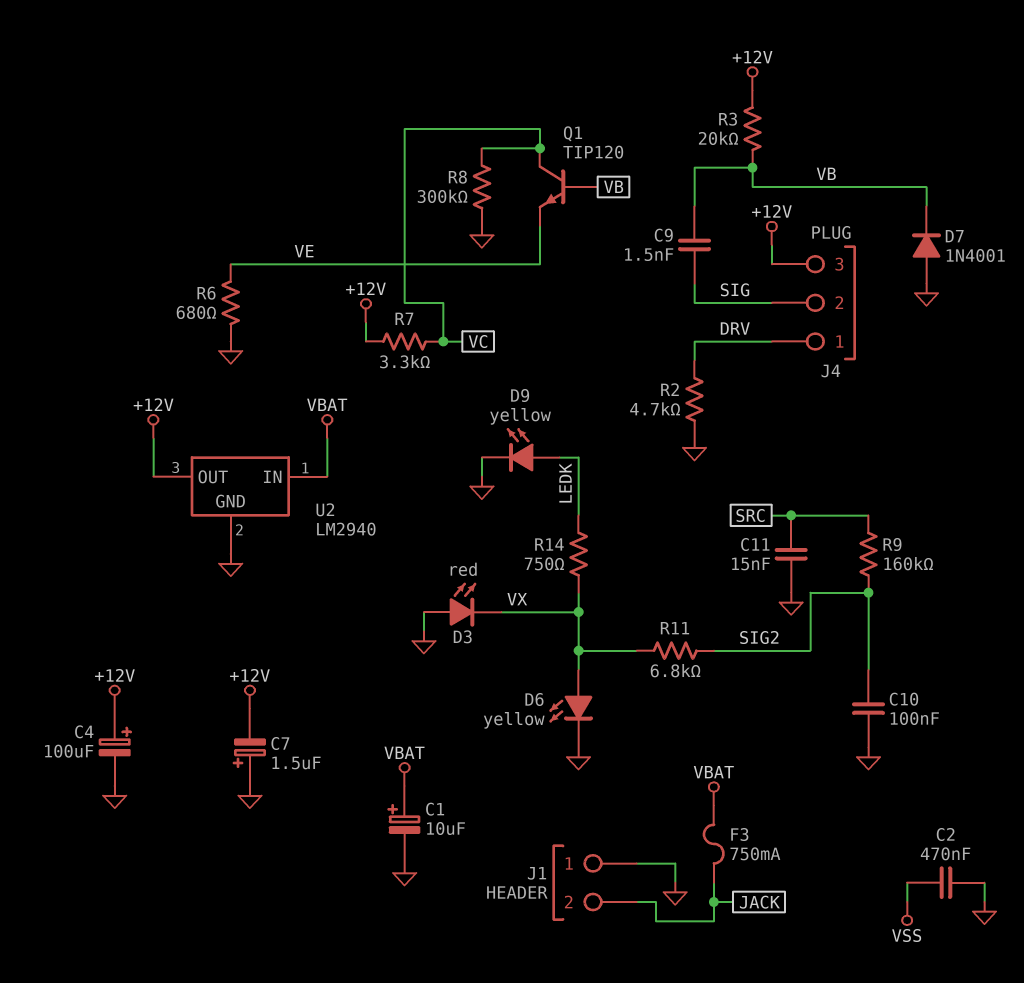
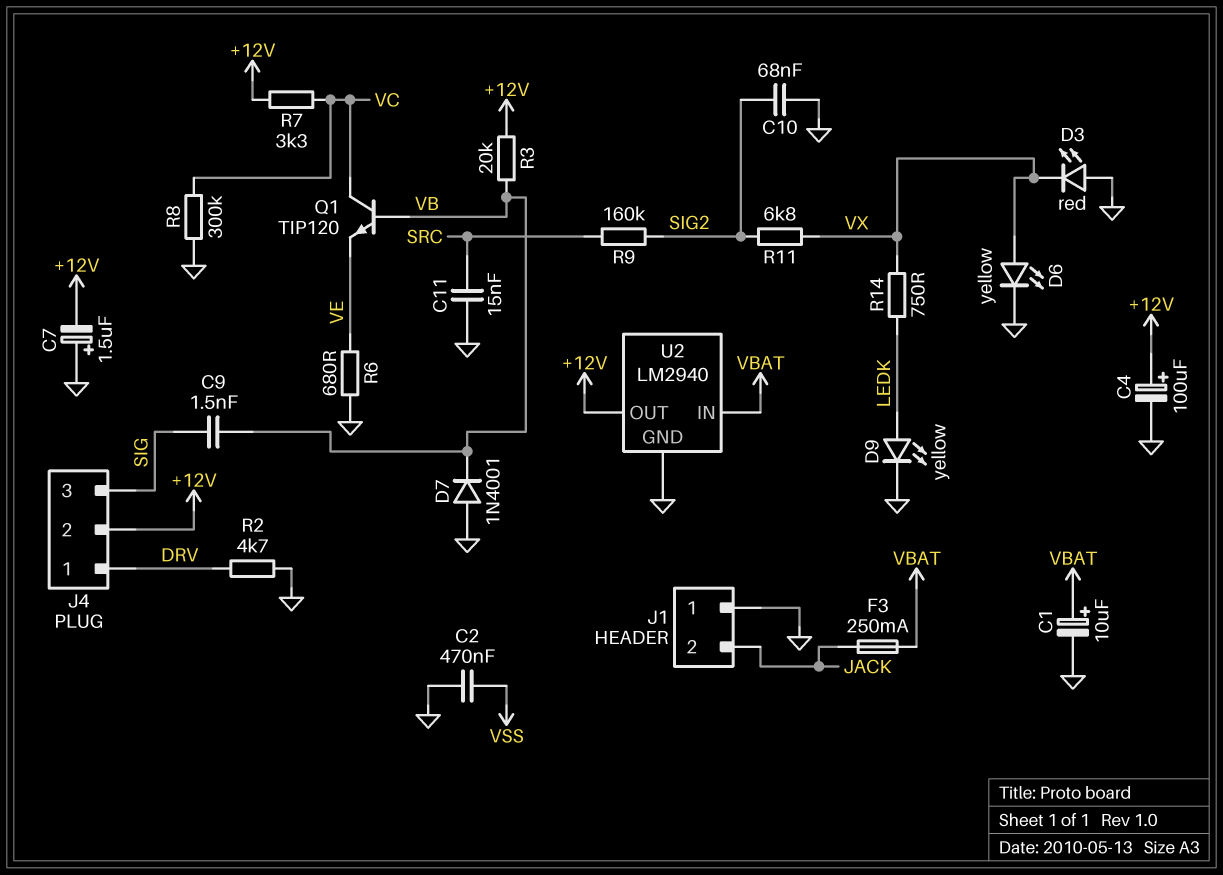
C10: 100nF (GND, SIG2) -> 68nF (GND, SIG2)
F3: 750mA (JACK, VBAT) -> 250mA (JACK, VBAT)
J4 pin 2: SIG -> +12V
J4 pin 3: +12V -> SIG

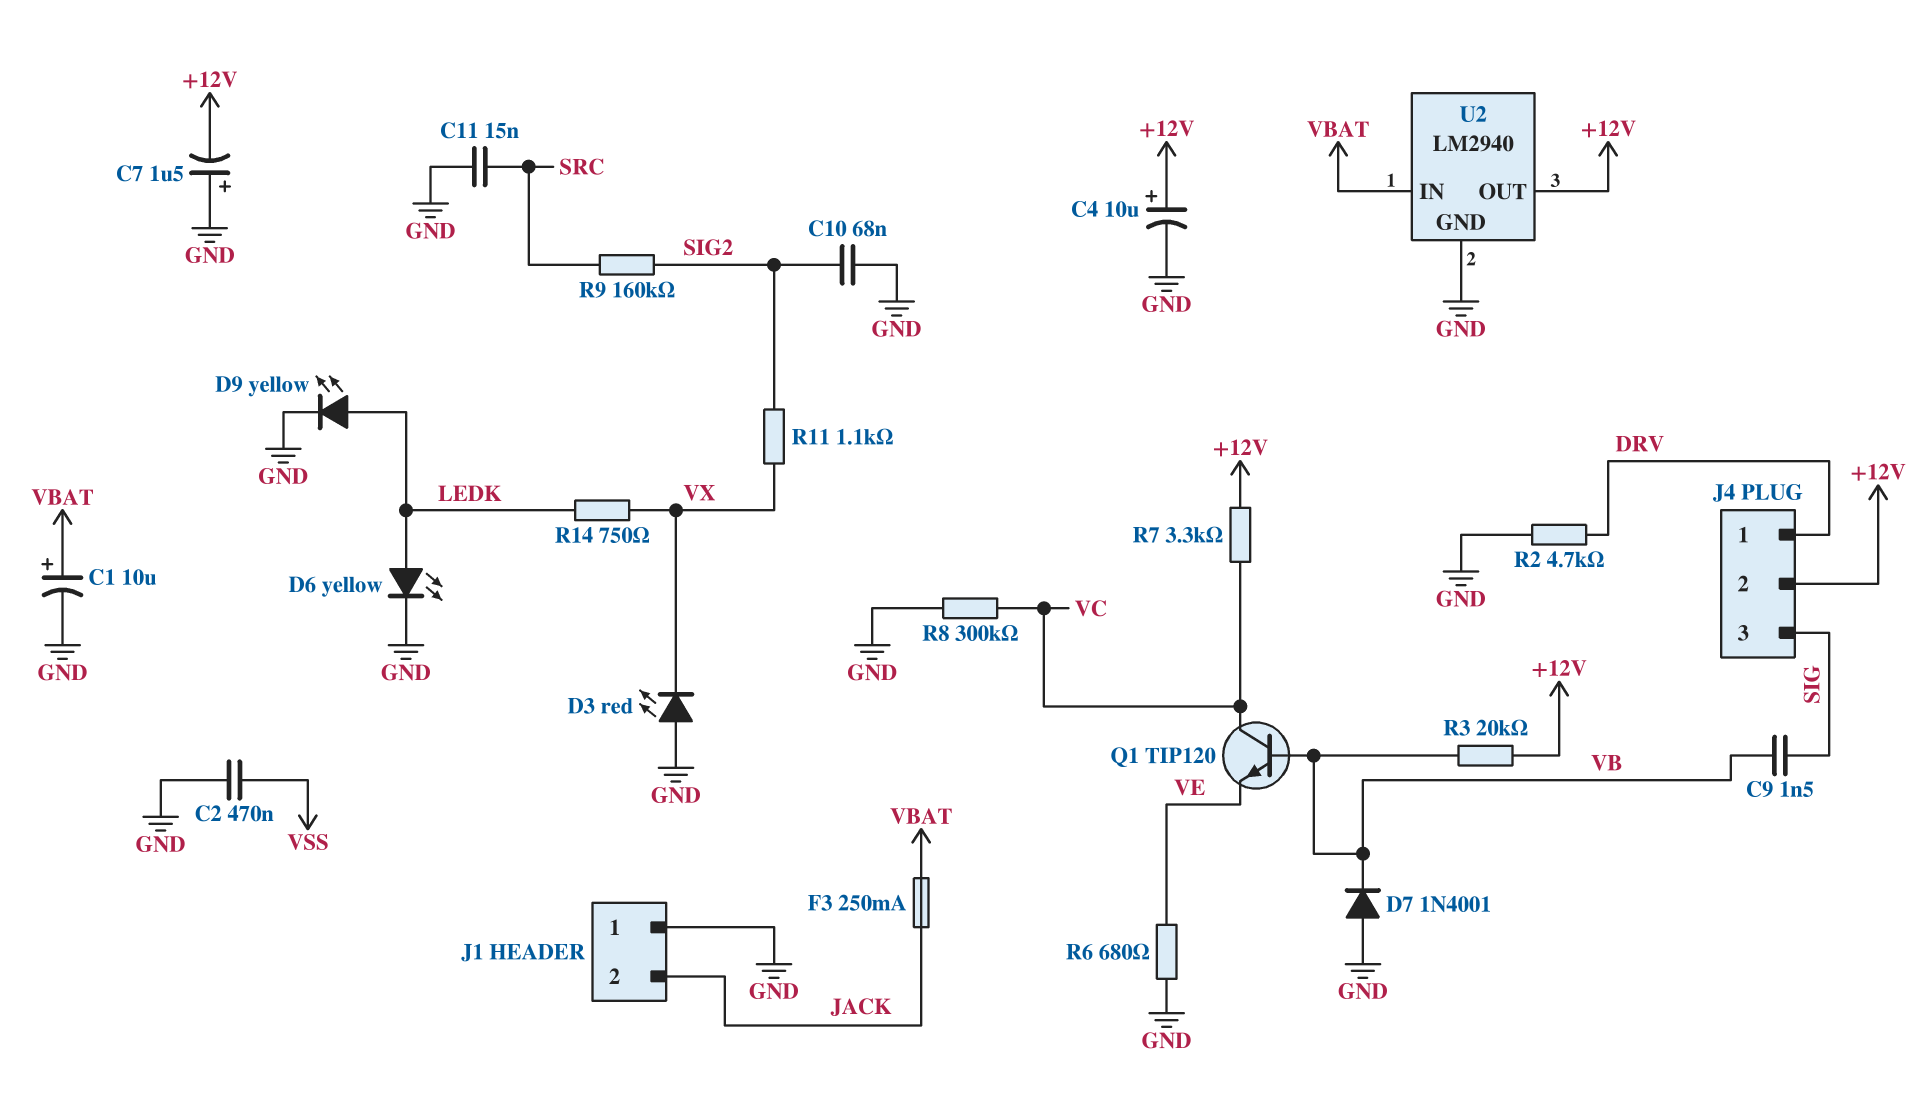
C4: 100uF (plus +12V, minus GND) -> 10uF (plus +12V, minus GND)
D6: LED yellow (A VX, K GND) -> LED yellow (A LEDK, K GND)
R11: 6.8k (SIG2, VX) -> 1.1k (SIG2, VX)

